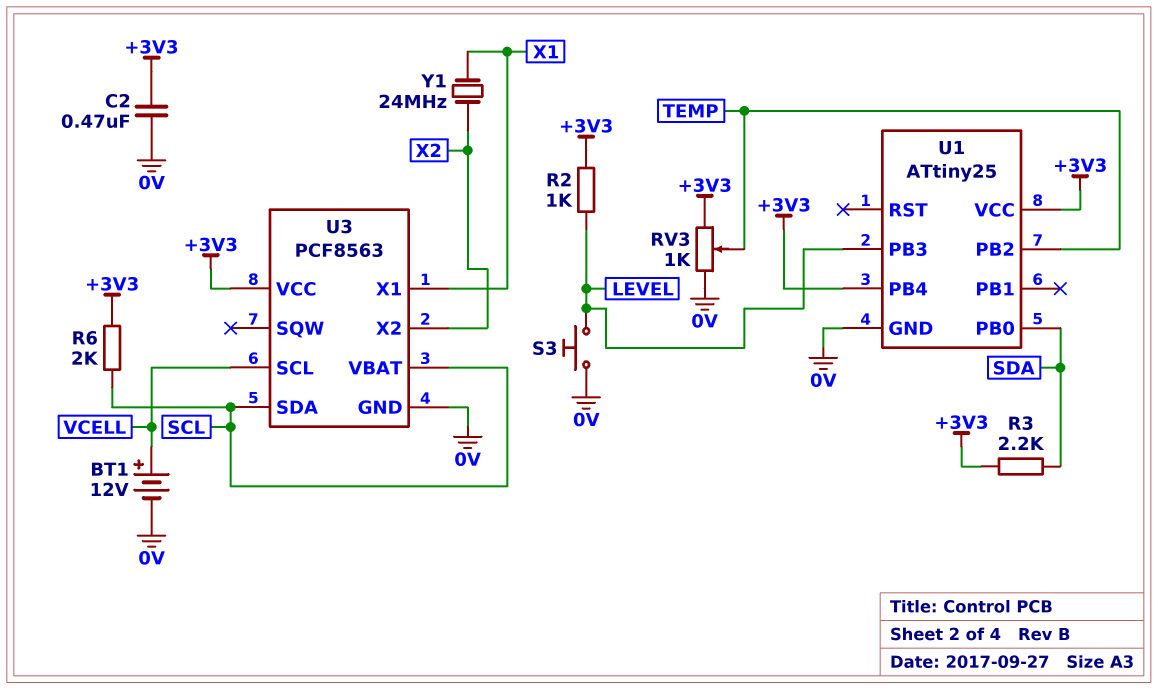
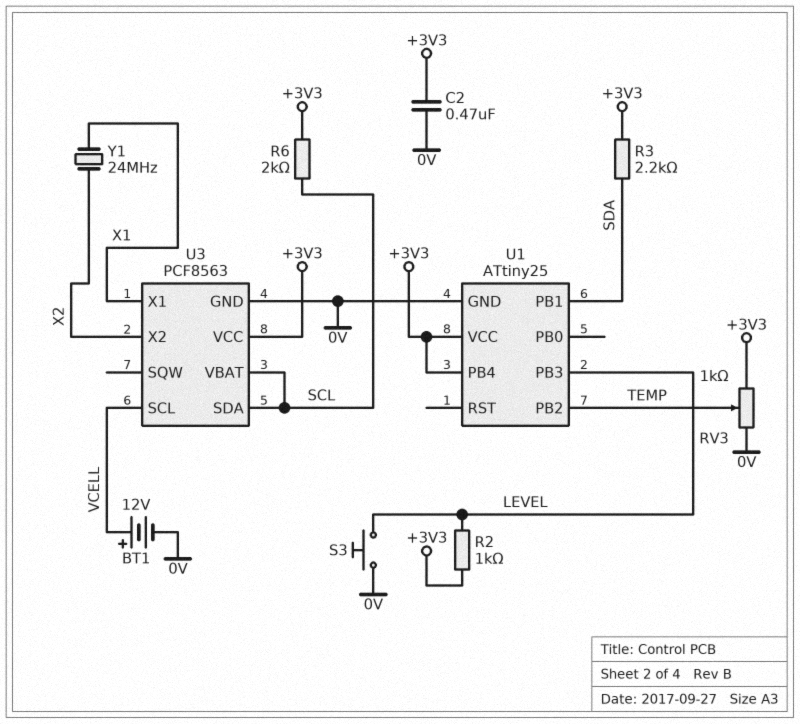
U1 pin PB0: SDA -> none
U1 pin PB1: none -> SDA

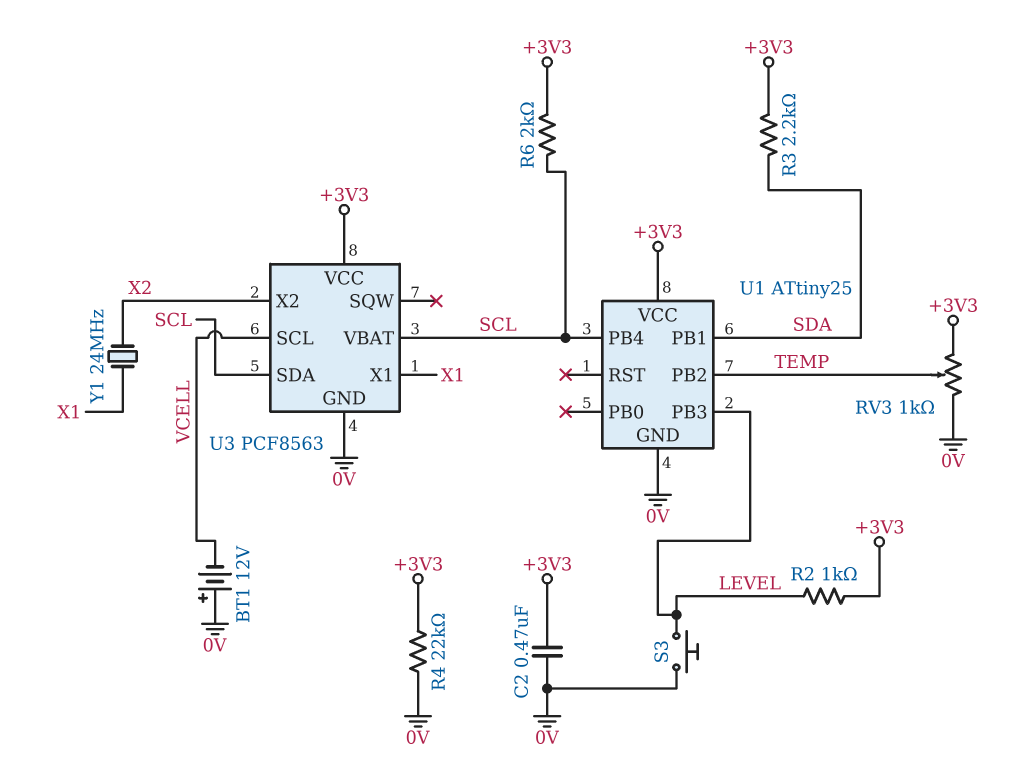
BT1: 12V (plus VCELL, minus 0V) -> 12V (plus 0V, minus VCELL)
R4: none -> 22k (+3V3, 0V)
U1 pin PB4: +3V3 -> SCL

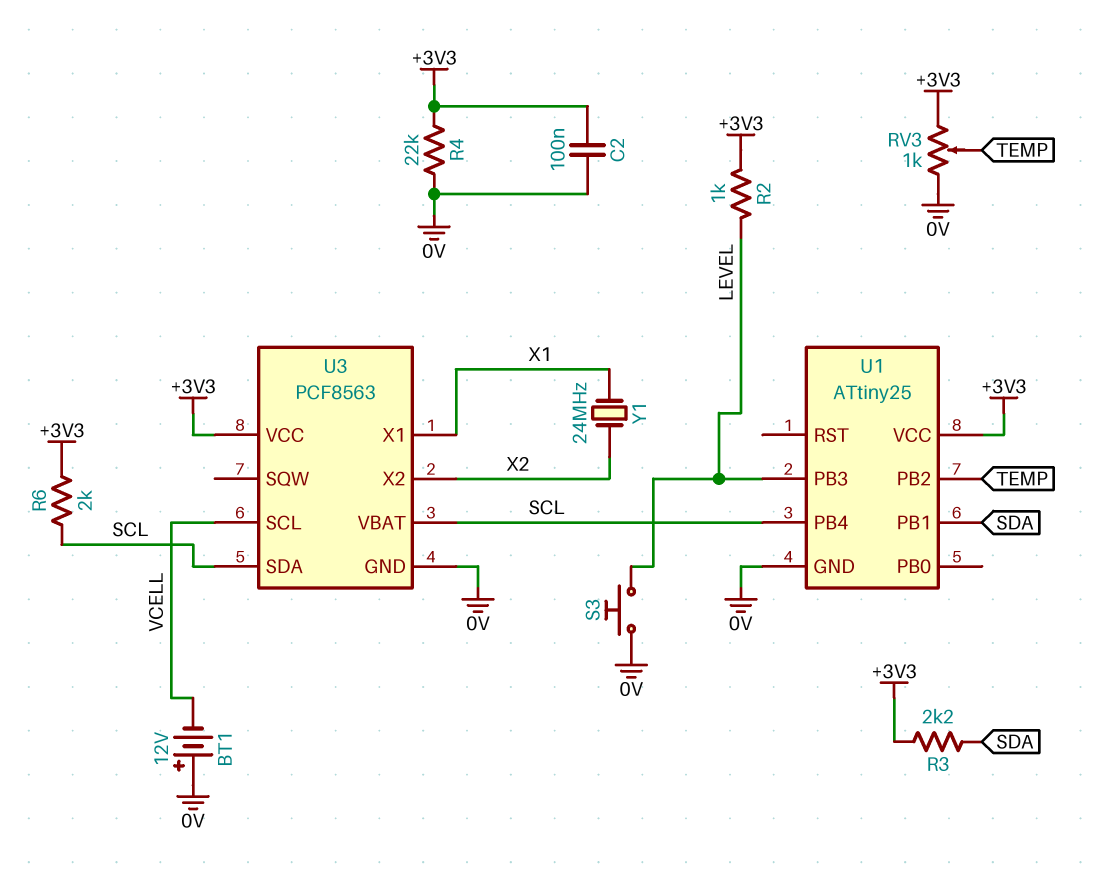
C2: 470nF (+3V3, 0V) -> 100nF (+3V3, 0V)

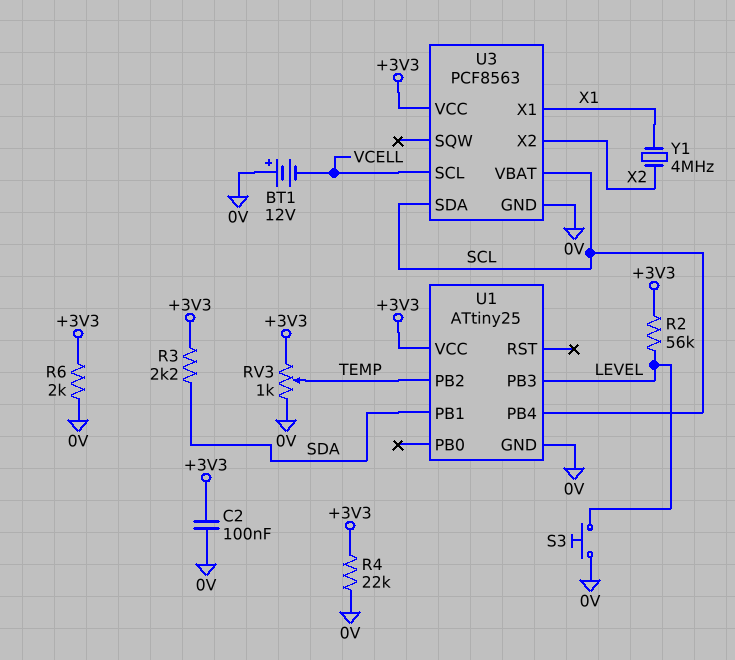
R2: 1k (+3V3, LEVEL) -> 56k (+3V3, LEVEL)
R6: 2k (+3V3, SCL) -> 2k (+3V3, 0V)
Y1: 24MHz (X1, X2) -> 4MHz (X1, X2)

